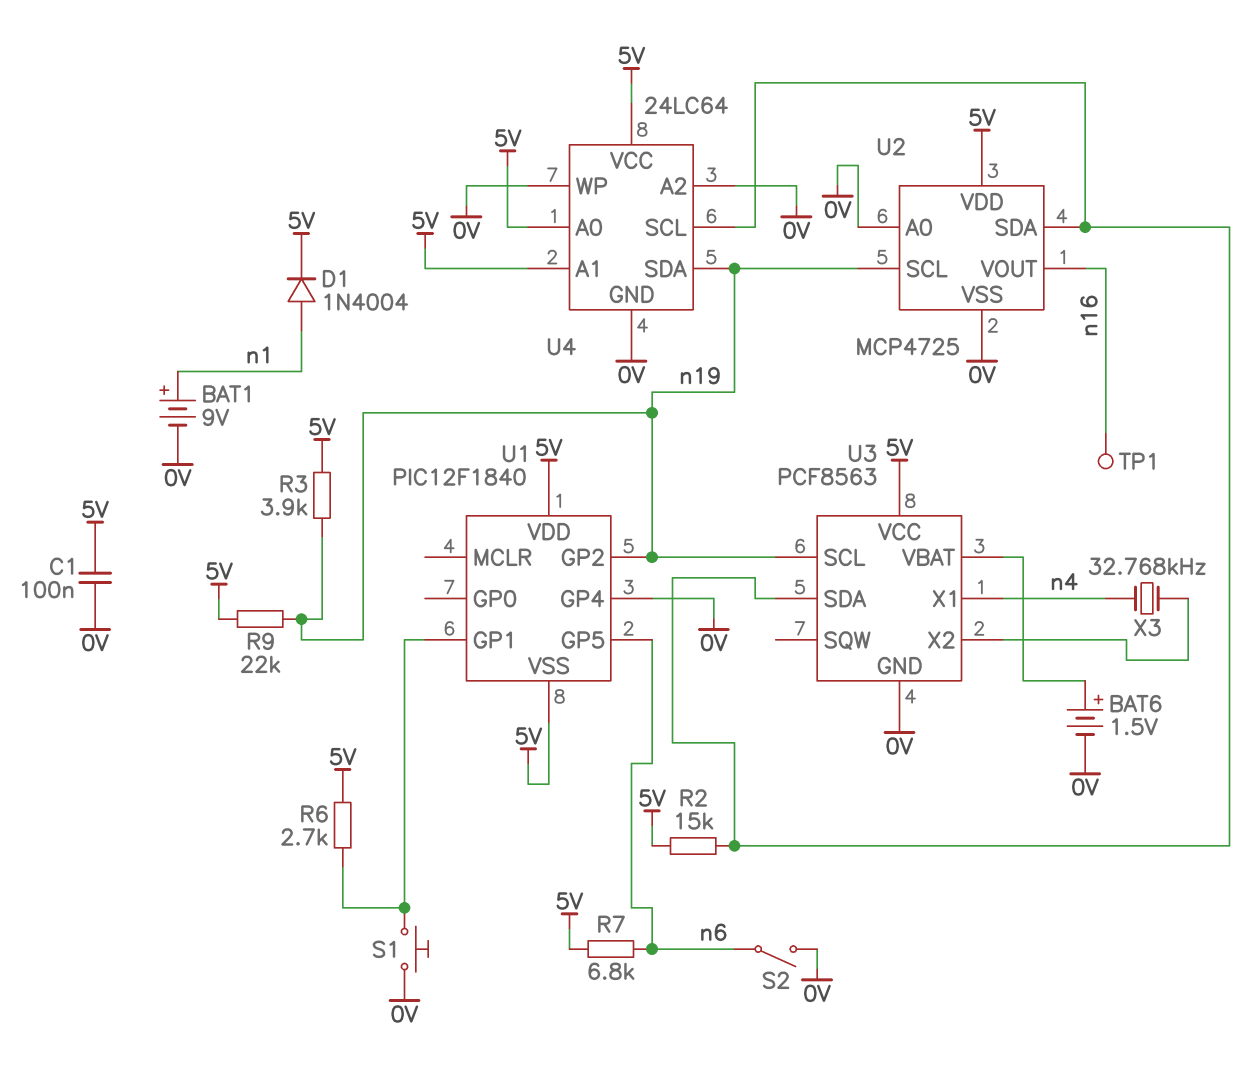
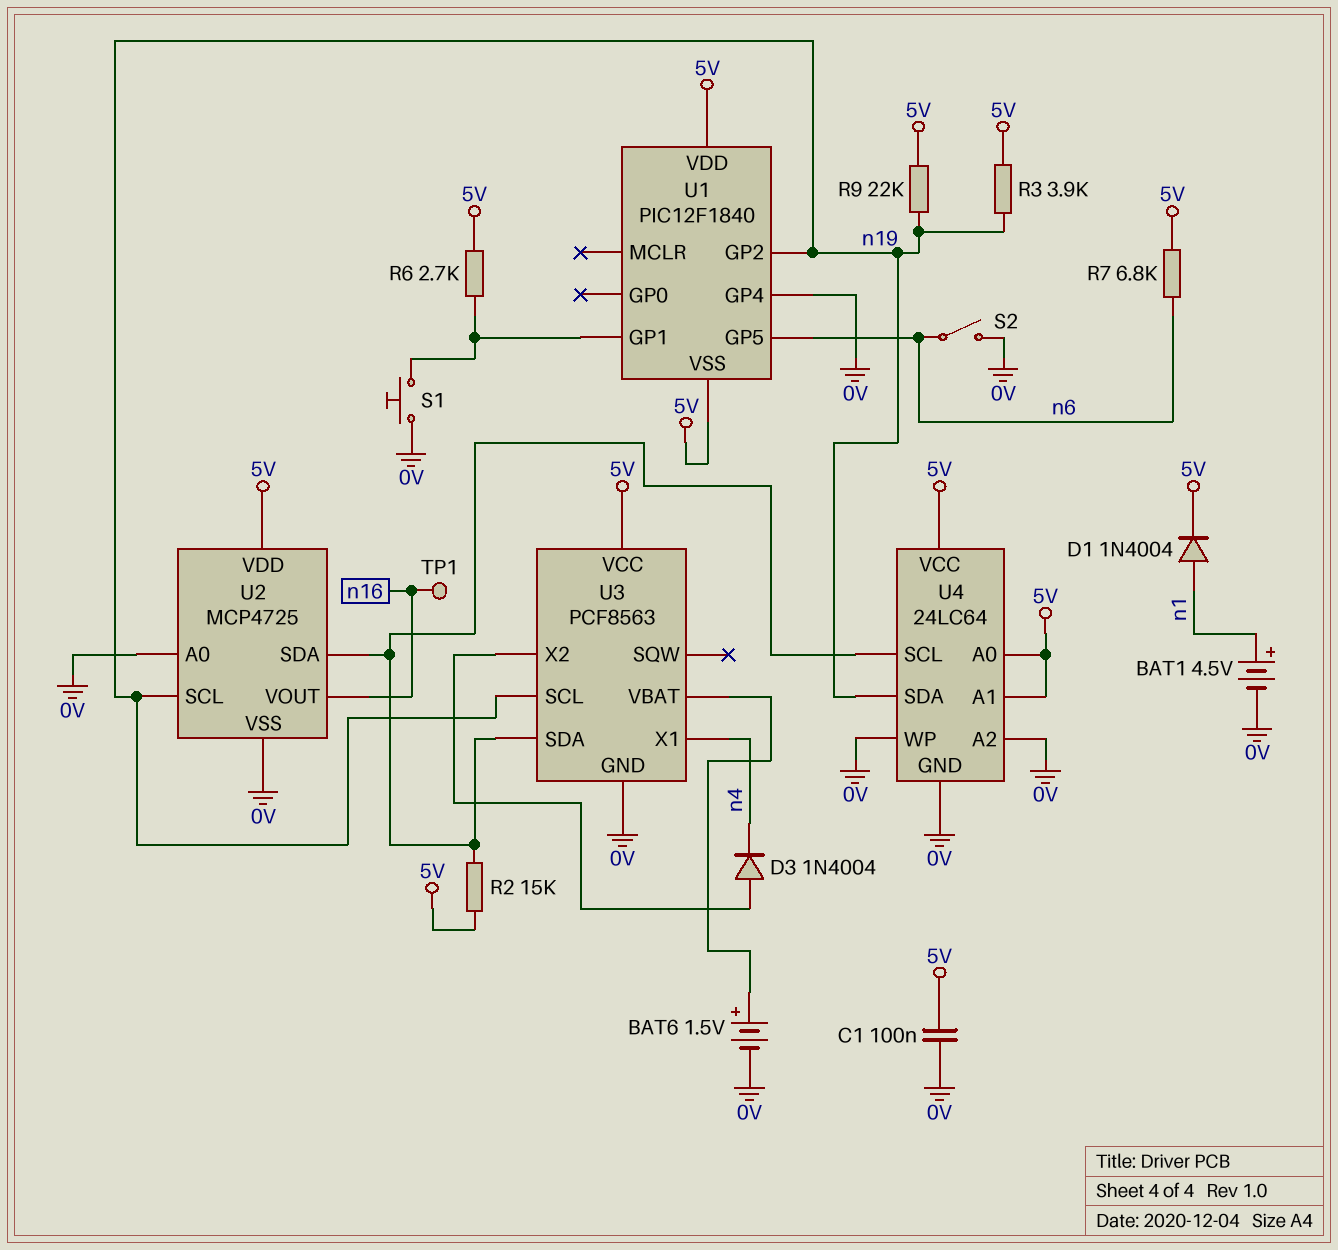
BAT1: 9V (plus n1, minus 0V) -> 4.5V (plus n1, minus 0V)
D3: none -> diode 1N4004 (A U3/X2, K n4)
X3: 32.768kHz (U3/X2, n4) -> none

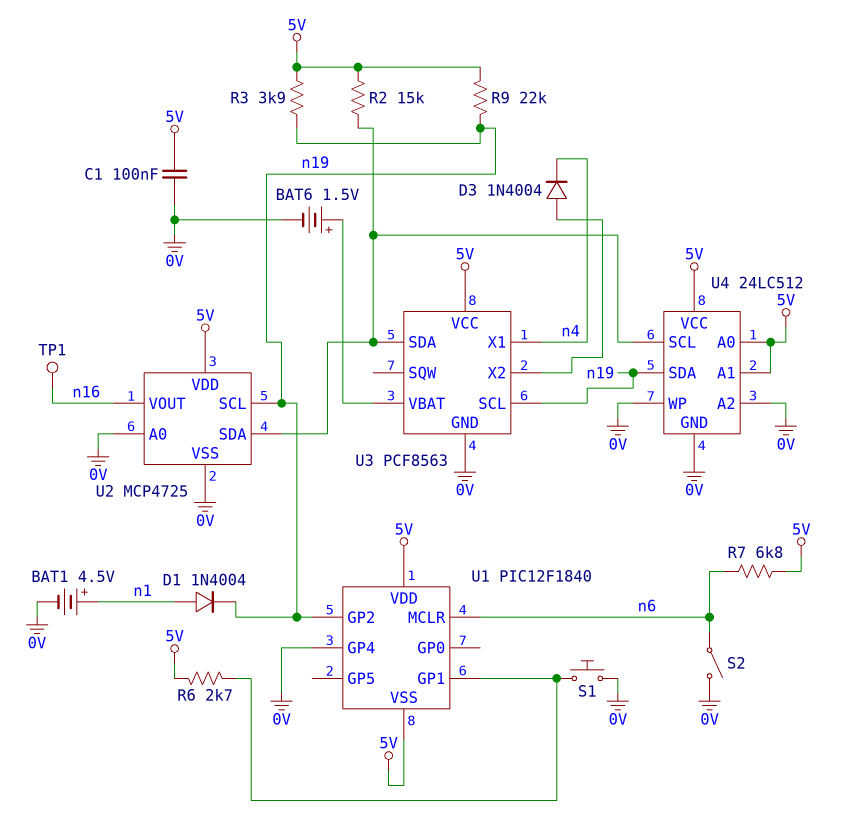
D1: diode 1N4004 (A n1, K 5V) -> diode 1N4004 (A n1, K n19)
U1 pin GP5: n6 -> none
U1 pin MCLR: none -> n6
U4: 24LC64 -> 24LC512

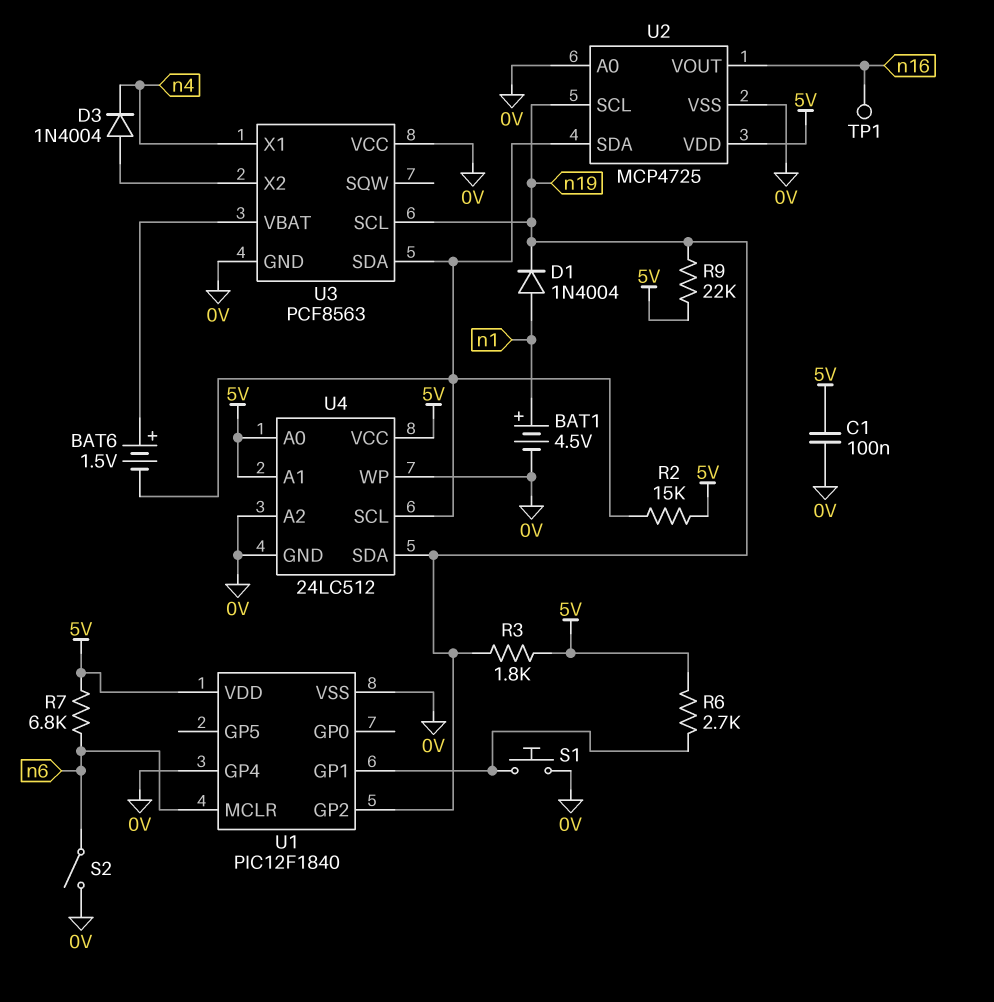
BAT6: 1.5V (plus U3/VBAT, minus 0V) -> 1.5V (plus U3/VBAT, minus U2/SDA)
R3: 3.9k (5V, n19) -> 1.8k (5V, n19)
U1 pin VSS: 5V -> 0V
U3 pin VCC: 5V -> 0V

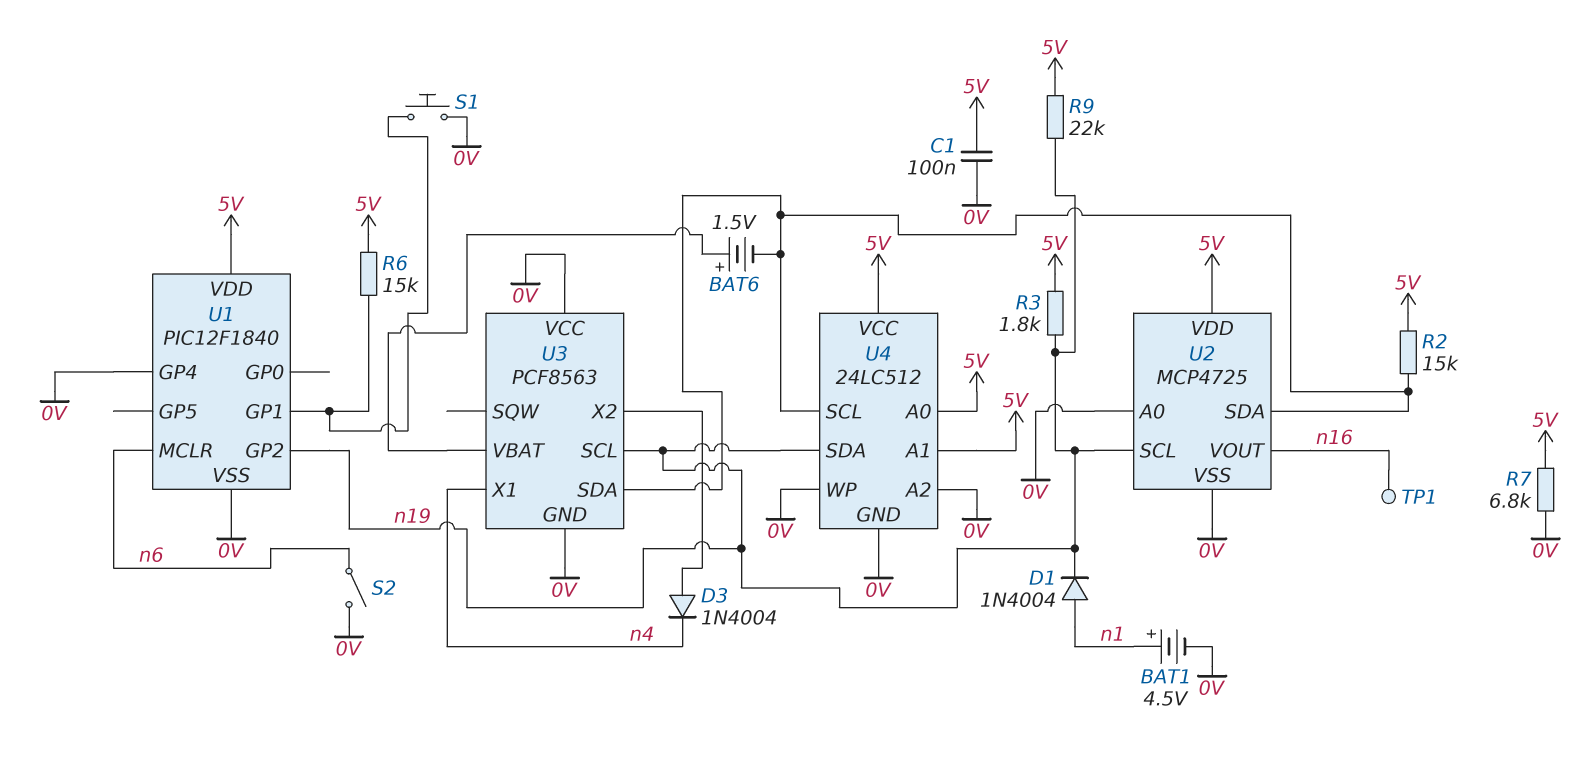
R6: 2.7k (5V, U1/GP1) -> 15k (5V, U1/GP1)
R7: 6.8k (5V, n6) -> 6.8k (0V, 5V)

